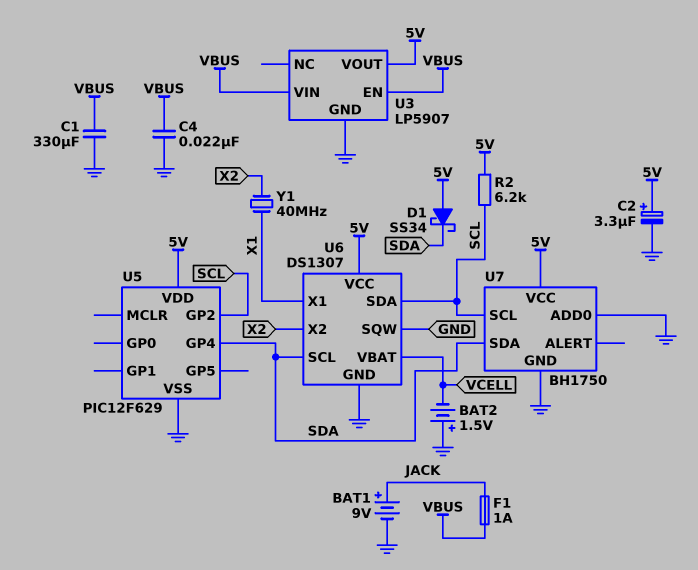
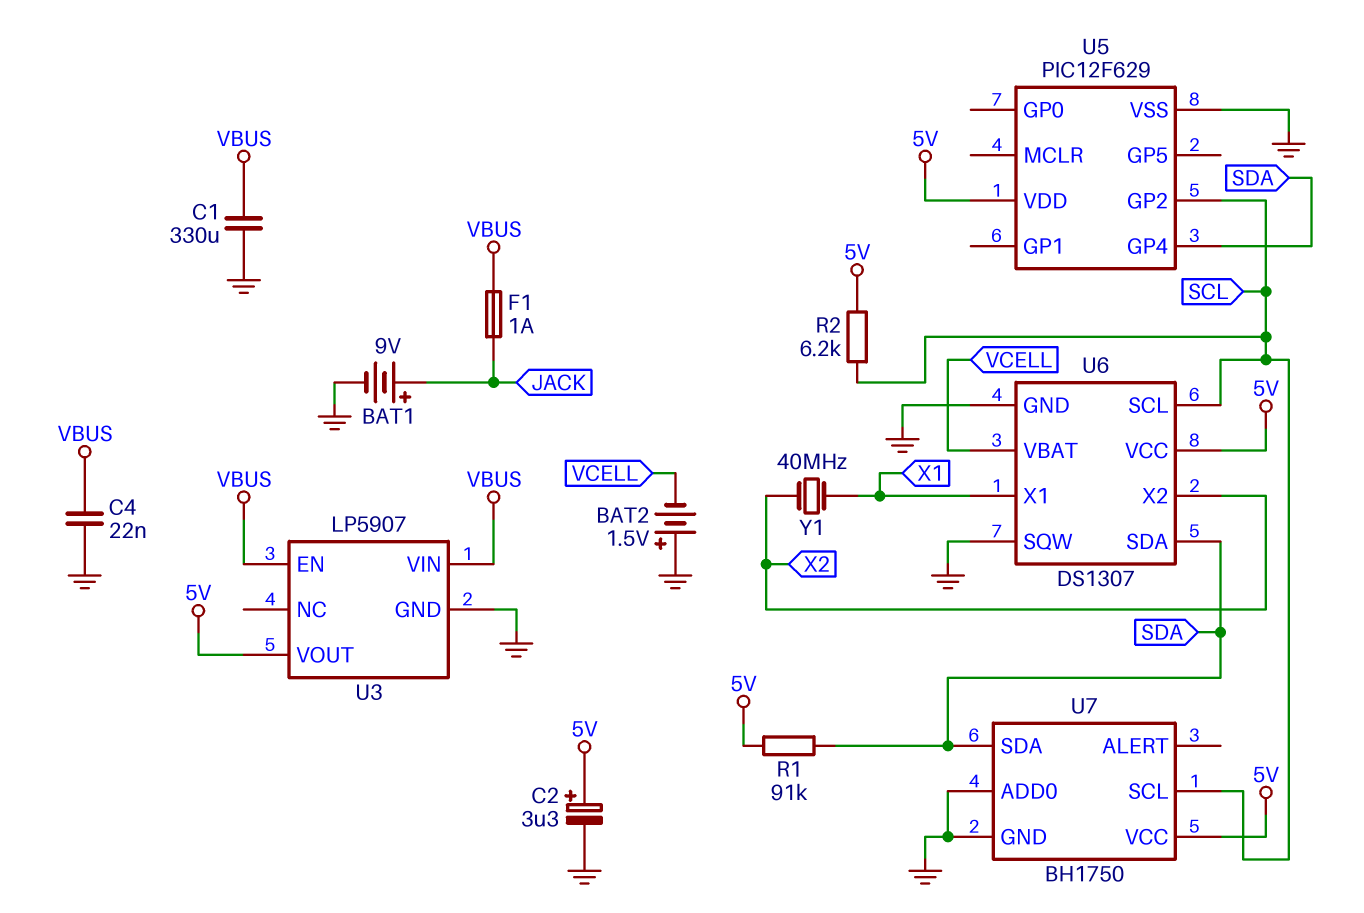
D1: schottky SS34 (A 5V, K SDA) -> none
R1: none -> 91k (5V, SDA)
U6 pin SCL: SDA -> SCL
U6 pin SDA: SCL -> SDA

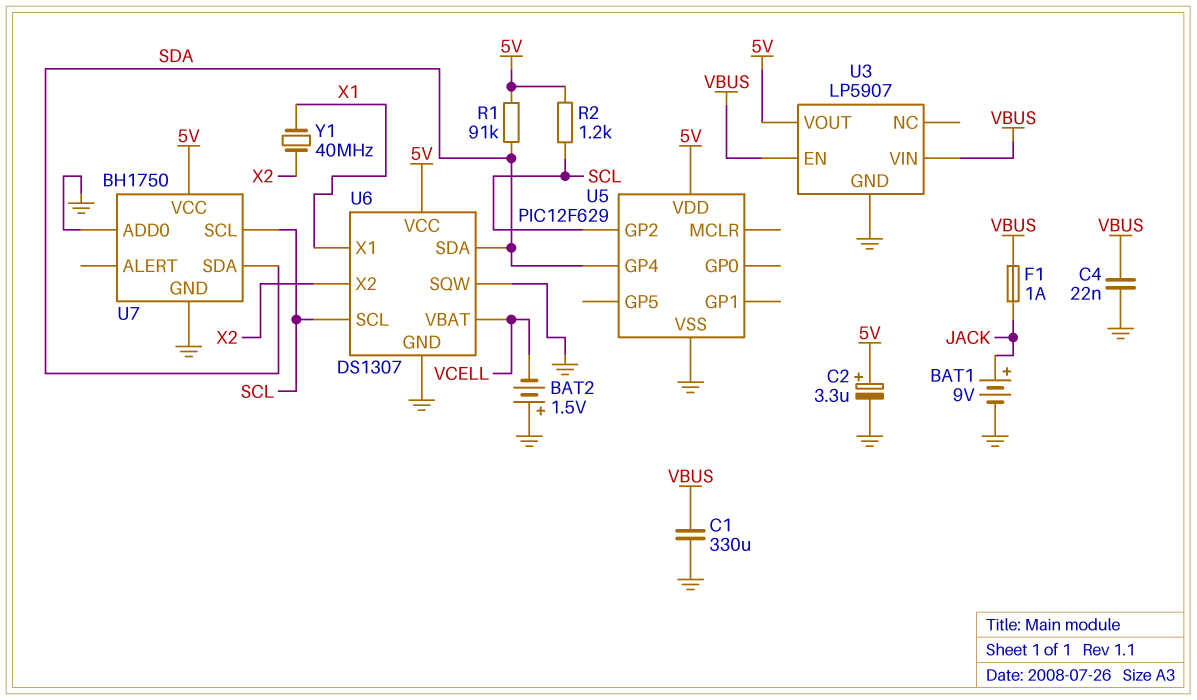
R2: 6.2k (5V, SCL) -> 1.2k (5V, SCL)

